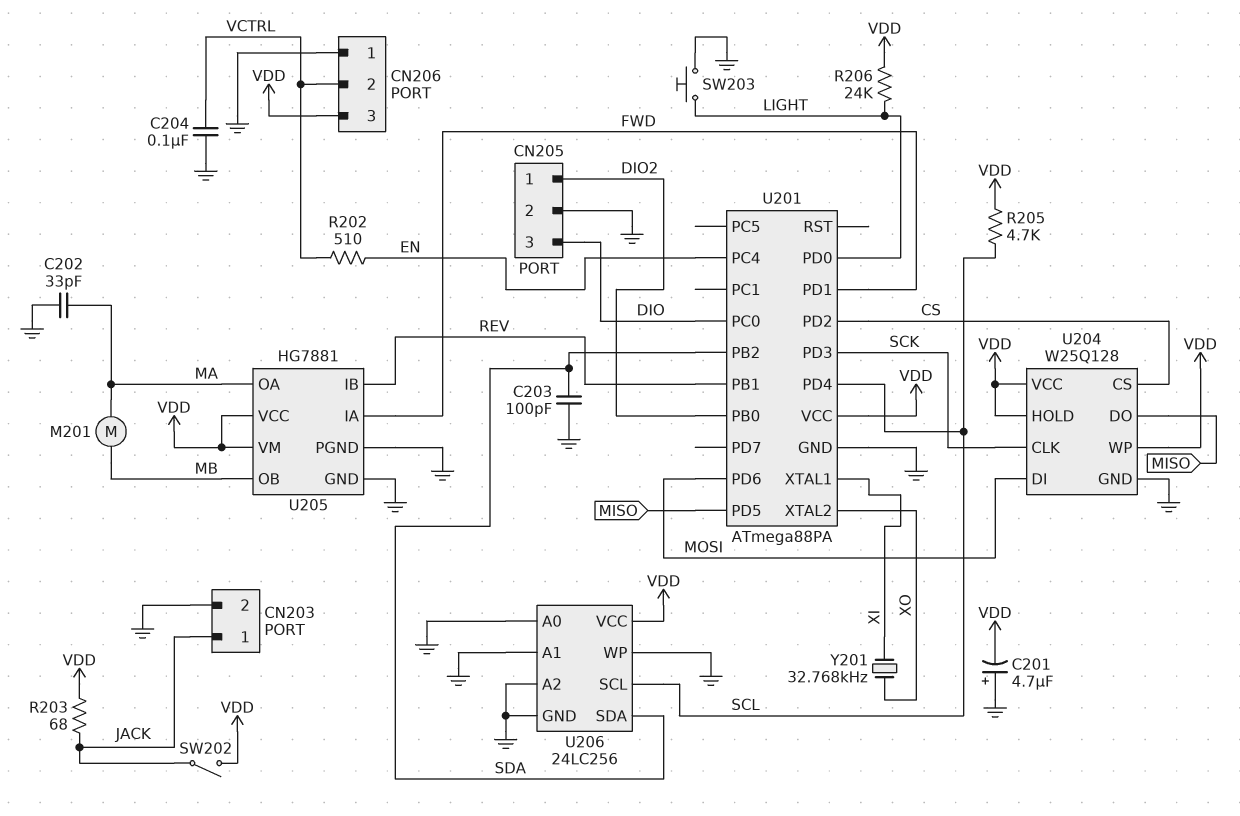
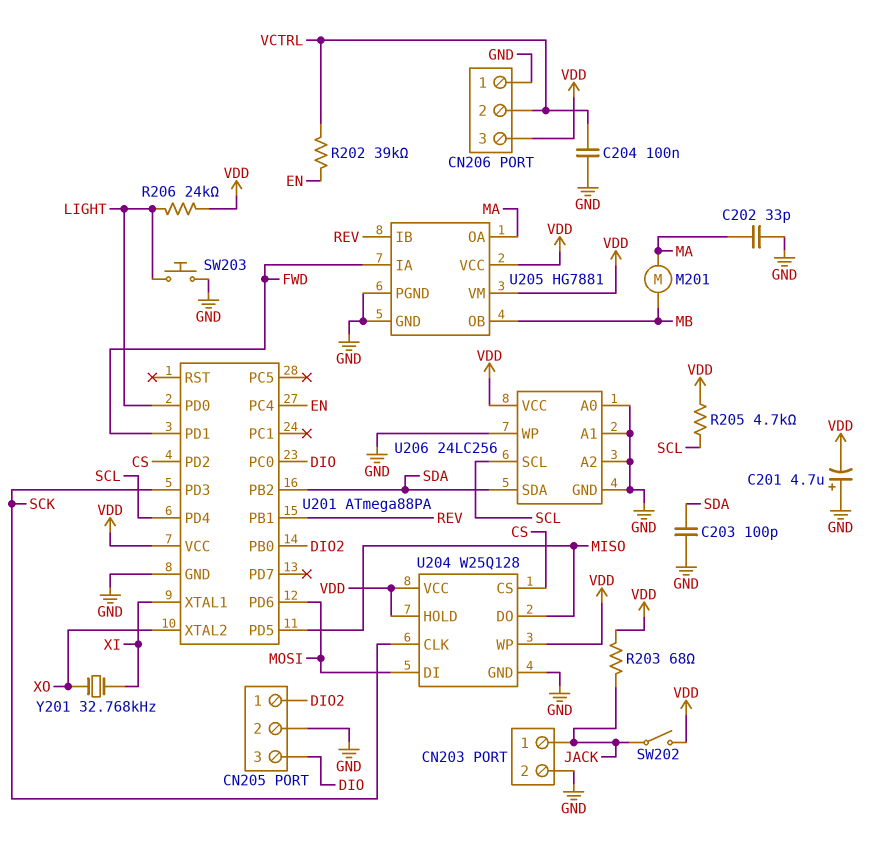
R202: 510 (EN, VCTRL) -> 39k (EN, VCTRL)

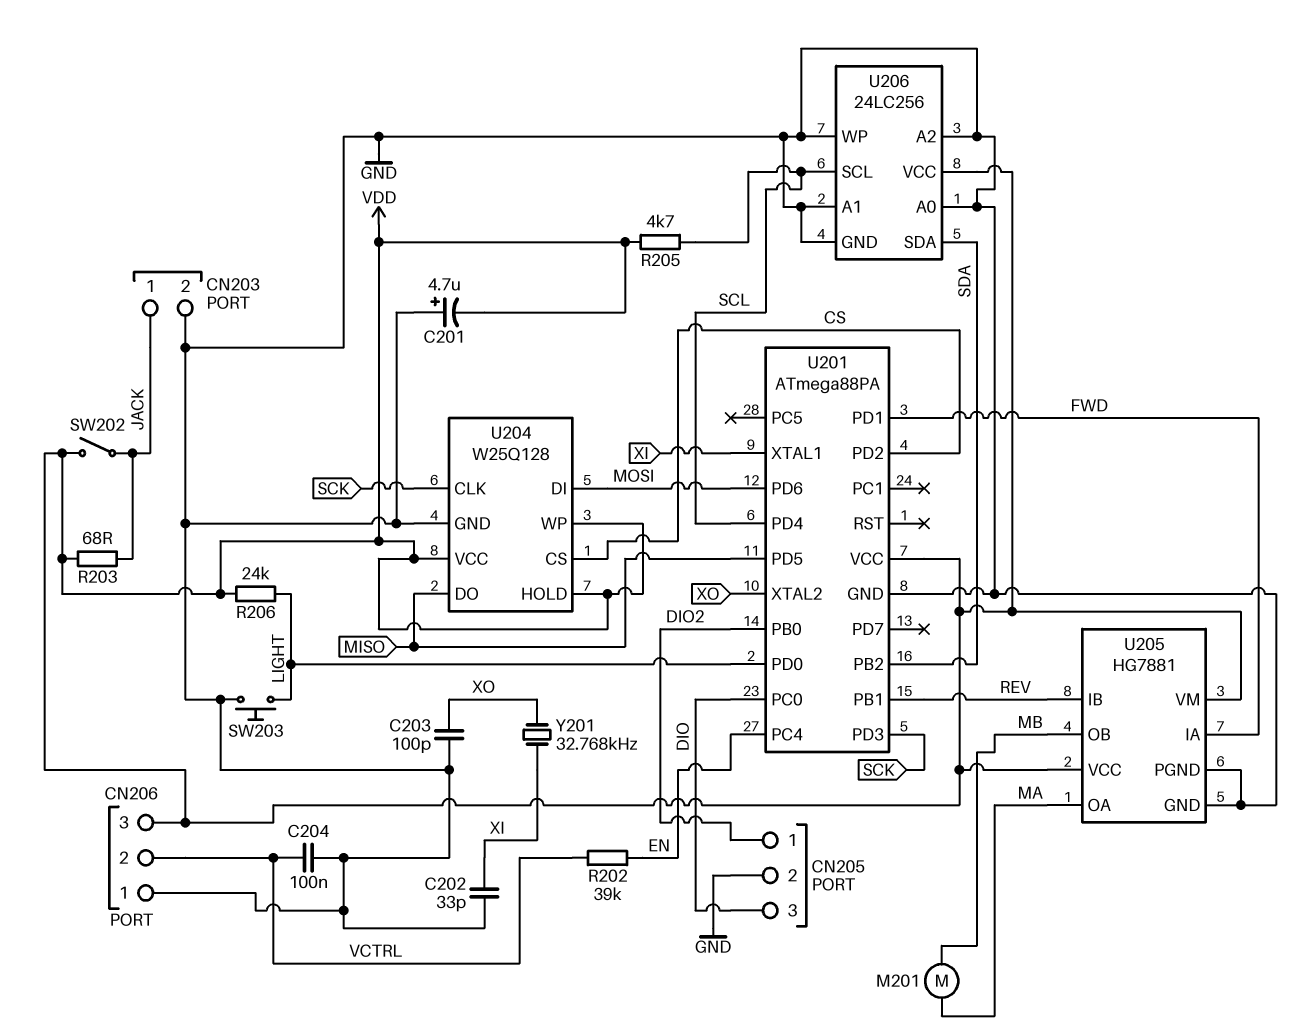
C202: 33pF (GND, MA) -> 33pF (GND, XI)
C203: 100pF (GND, SDA) -> 100pF (GND, XO)

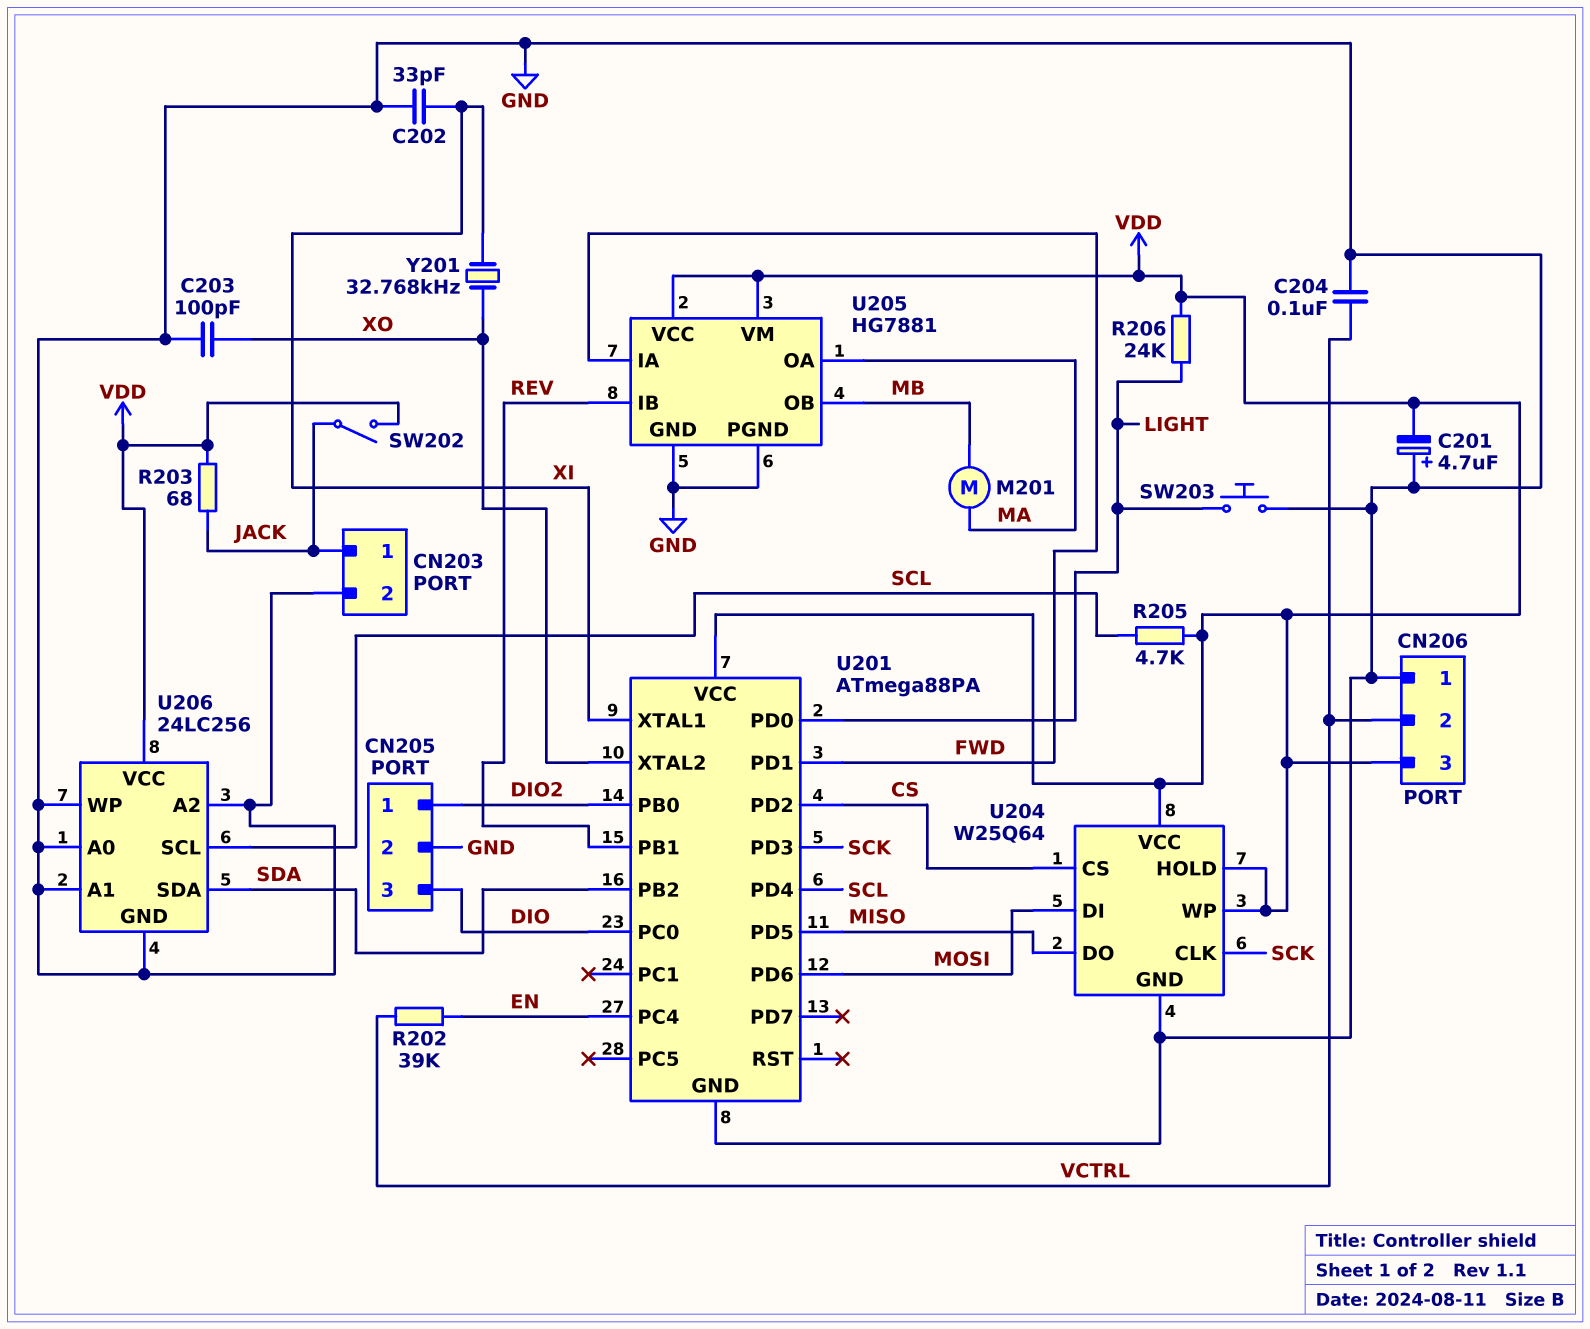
U204: W25Q128 -> W25Q64

